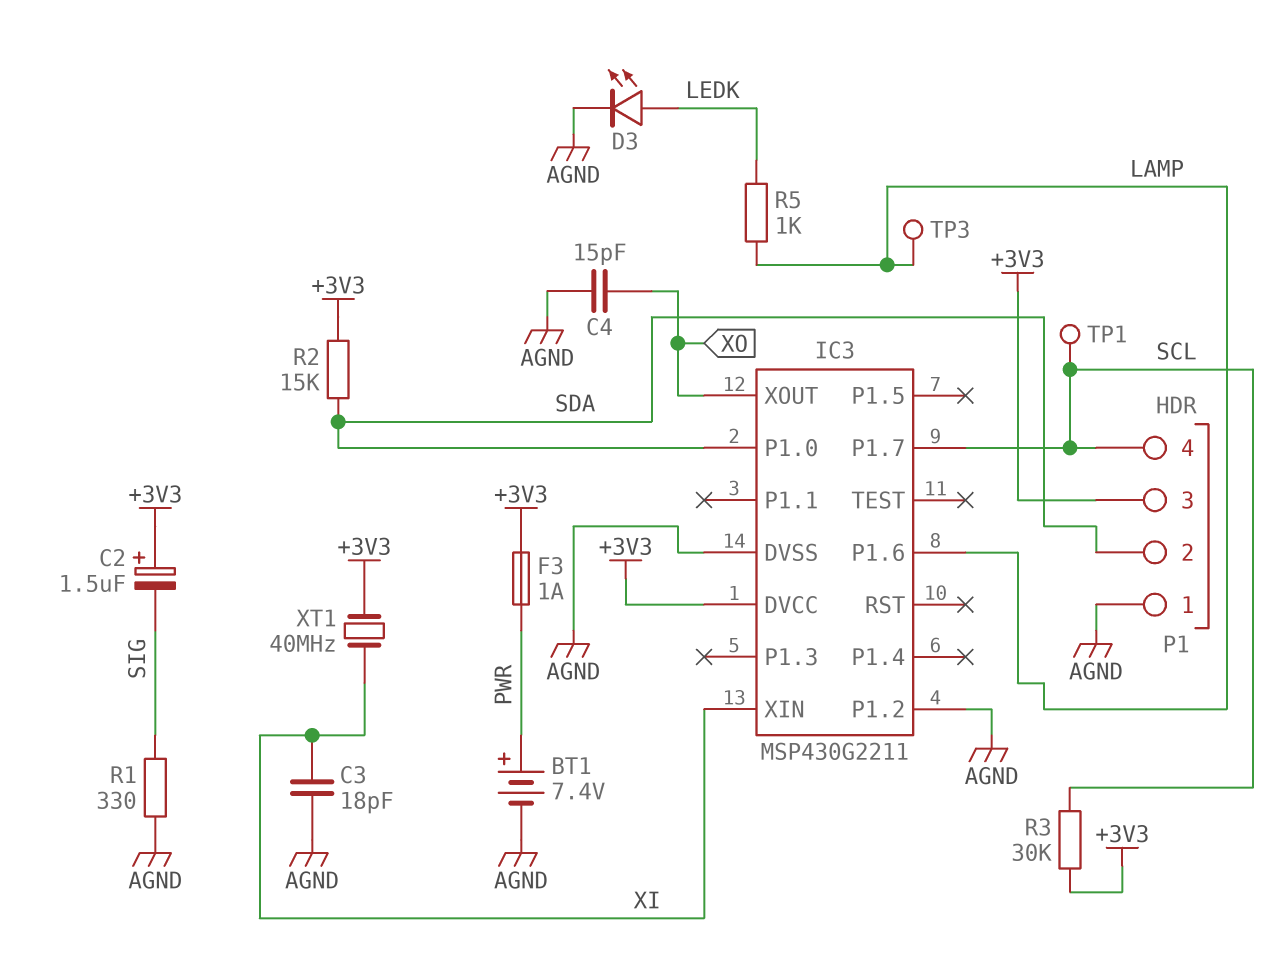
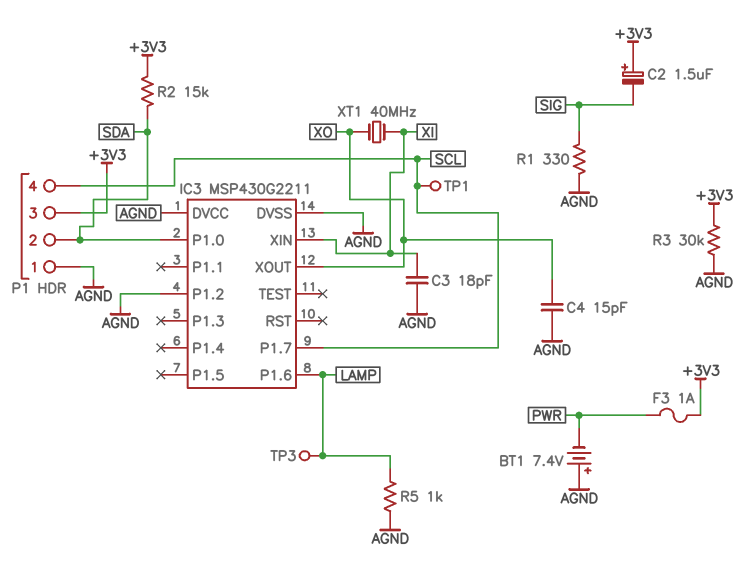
BT1: 7.4V (plus PWR, minus AGND) -> 7.4V (plus AGND, minus PWR)
D3: LED (A LEDK, K AGND) -> none
IC3 pin DVCC: +3V3 -> AGND
R3: 30k (+3V3, SCL) -> 30k (+3V3, AGND)
R5: 1k (LAMP, LEDK) -> 1k (AGND, LAMP)
XT1: 40MHz (+3V3, XI) -> 40MHz (XI, XO)

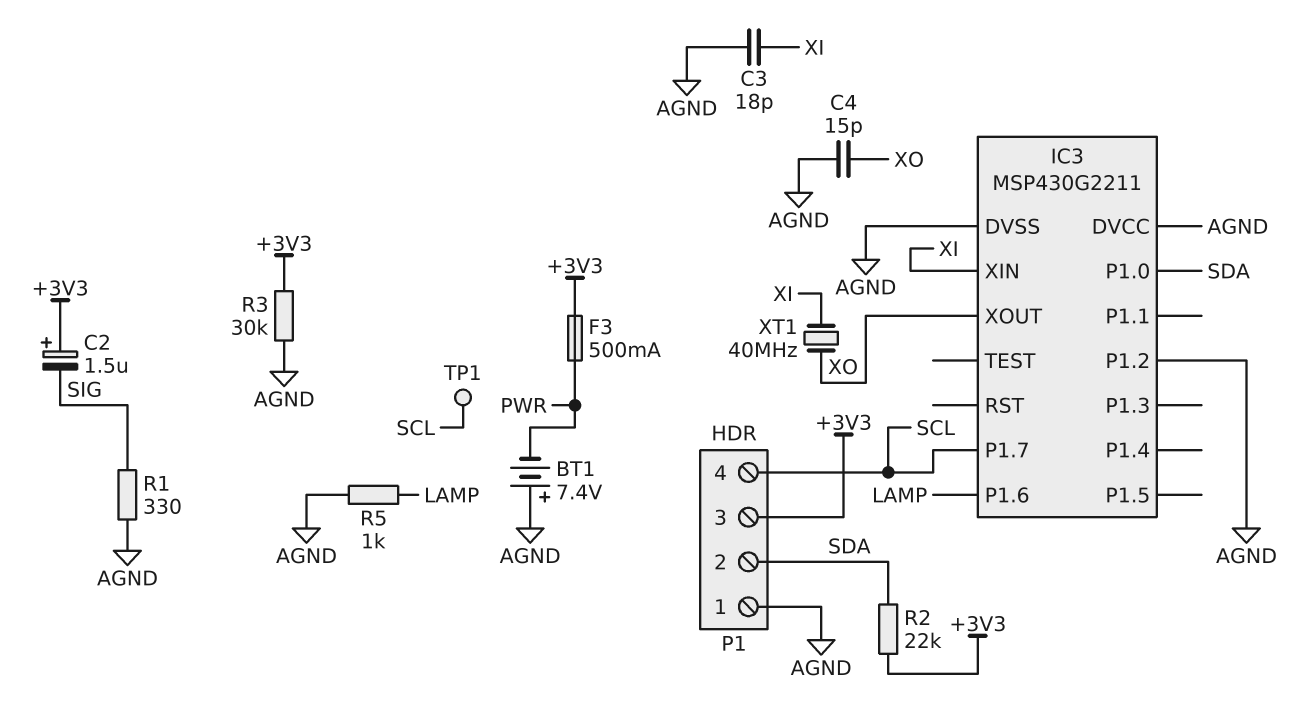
F3: 1A (+3V3, PWR) -> 500mA (+3V3, PWR)
R2: 15k (+3V3, SDA) -> 22k (+3V3, SDA)
TP3: test point (LAMP) -> none

